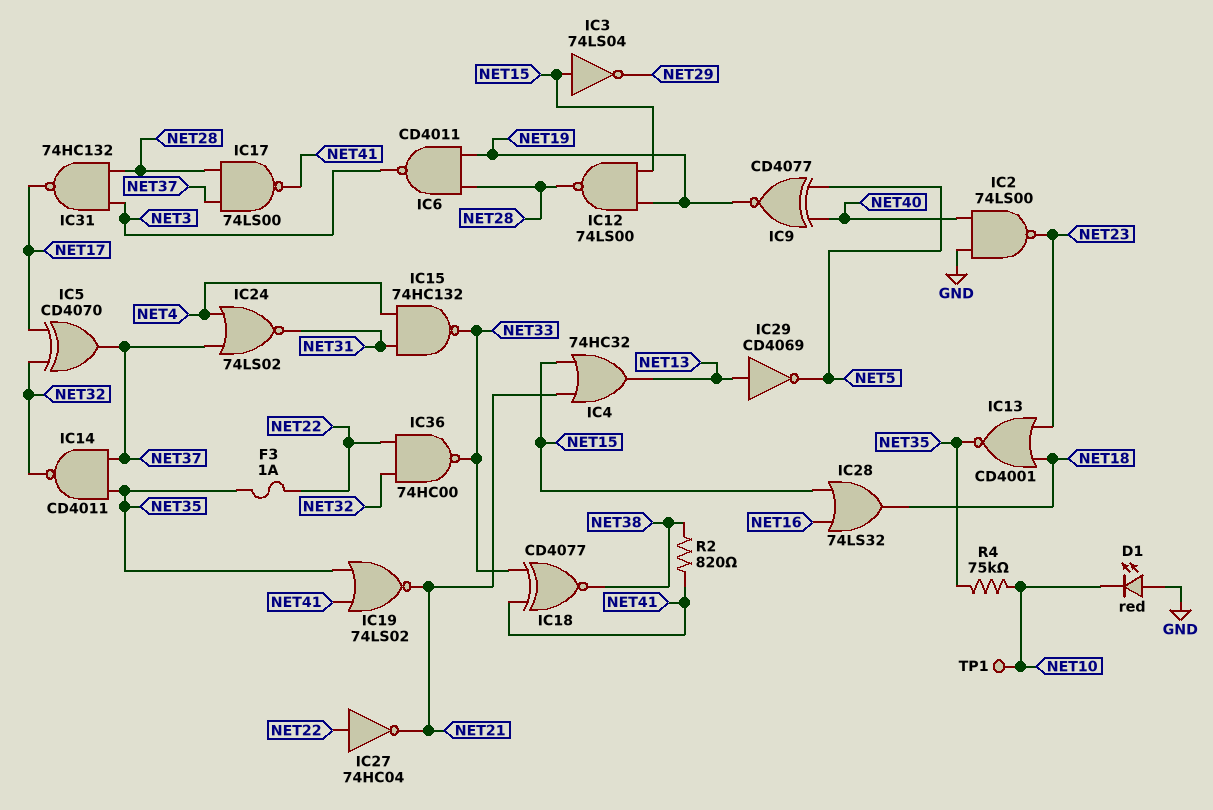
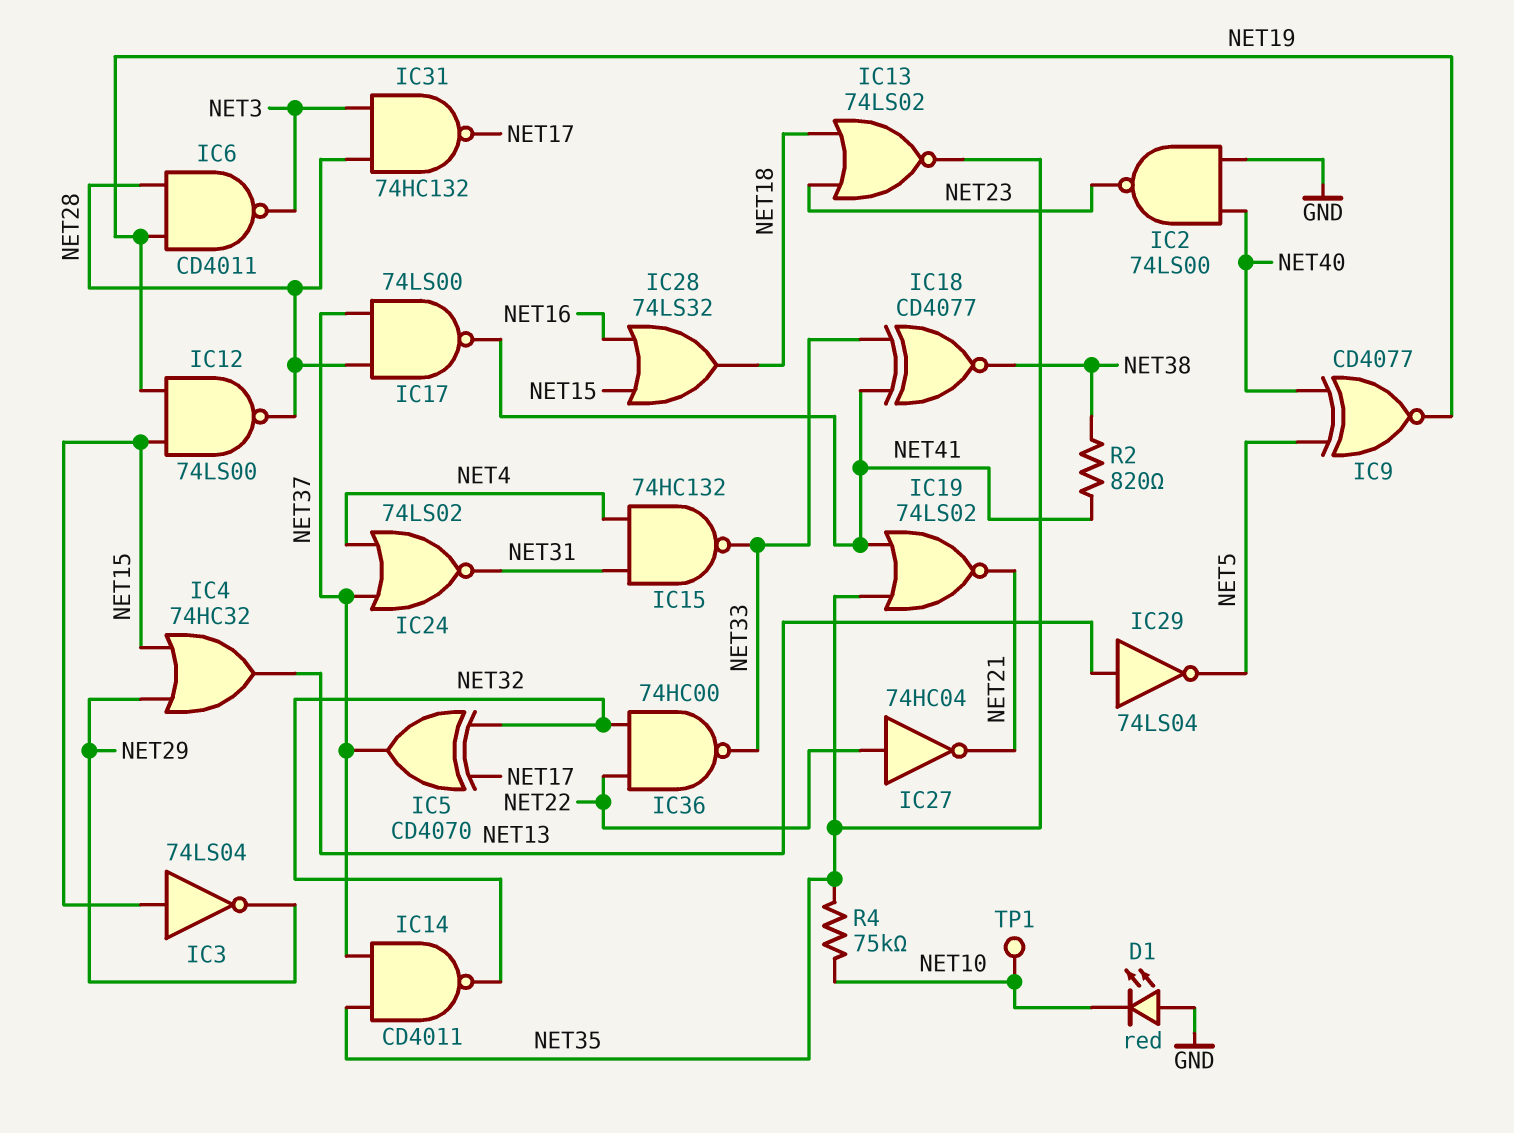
F3: 1A (NET22, NET35) -> none
IC4: OR 74HC32 (in NET15, in NET21, out NET13) -> OR 74HC32 (in NET15, in NET29, out NET13)
IC13: NOR CD4001 (in NET18, in NET23, out NET35) -> NOR 74LS02 (in NET18, in NET23, out NET35)
IC29: NOT CD4069 (in NET13, out NET5) -> NOT 74LS04 (in NET13, out NET5)

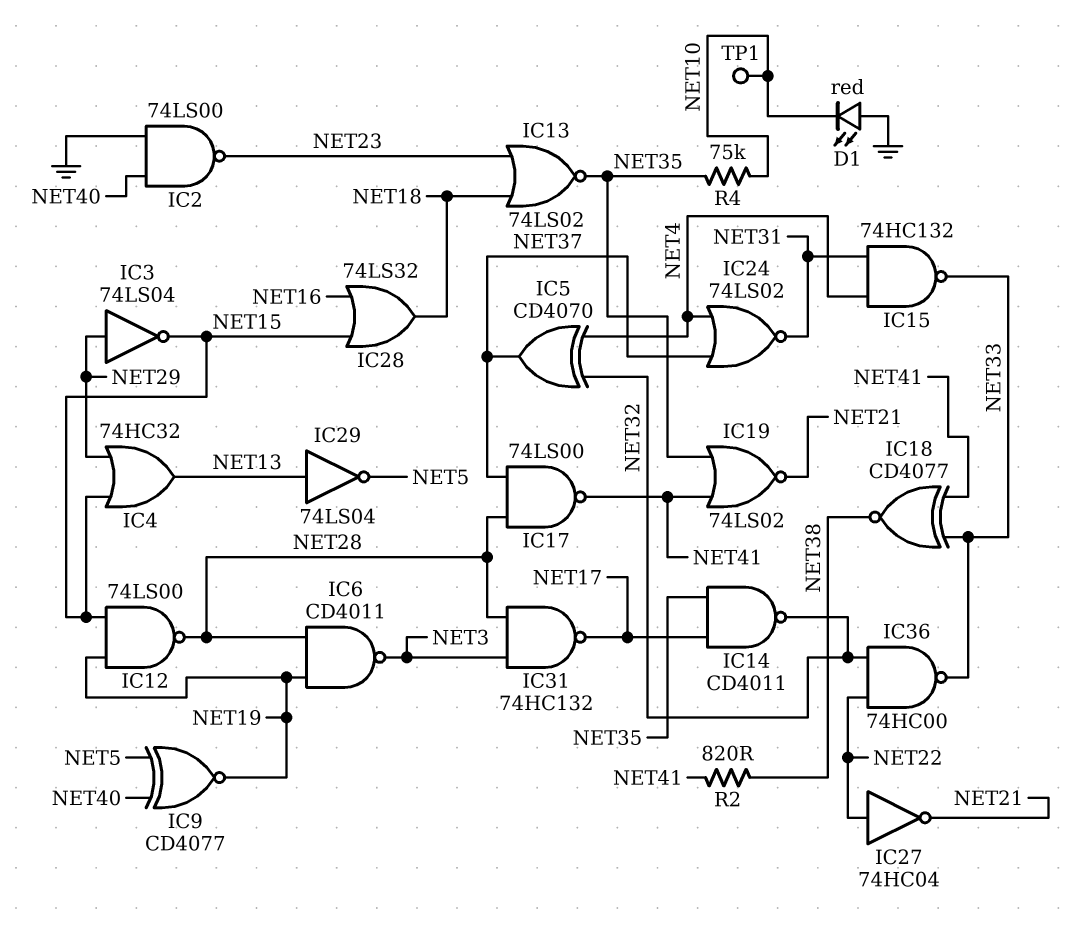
IC3: NOT 74LS04 (in NET15, out NET29) -> NOT 74LS04 (in NET29, out NET15)
IC5: XOR CD4070 (in NET17, in NET32, out NET37) -> XOR CD4070 (in NET4, in NET32, out NET37)
IC14: NAND CD4011 (in NET35, in NET37, out NET32) -> NAND CD4011 (in NET17, in NET35, out NET32)

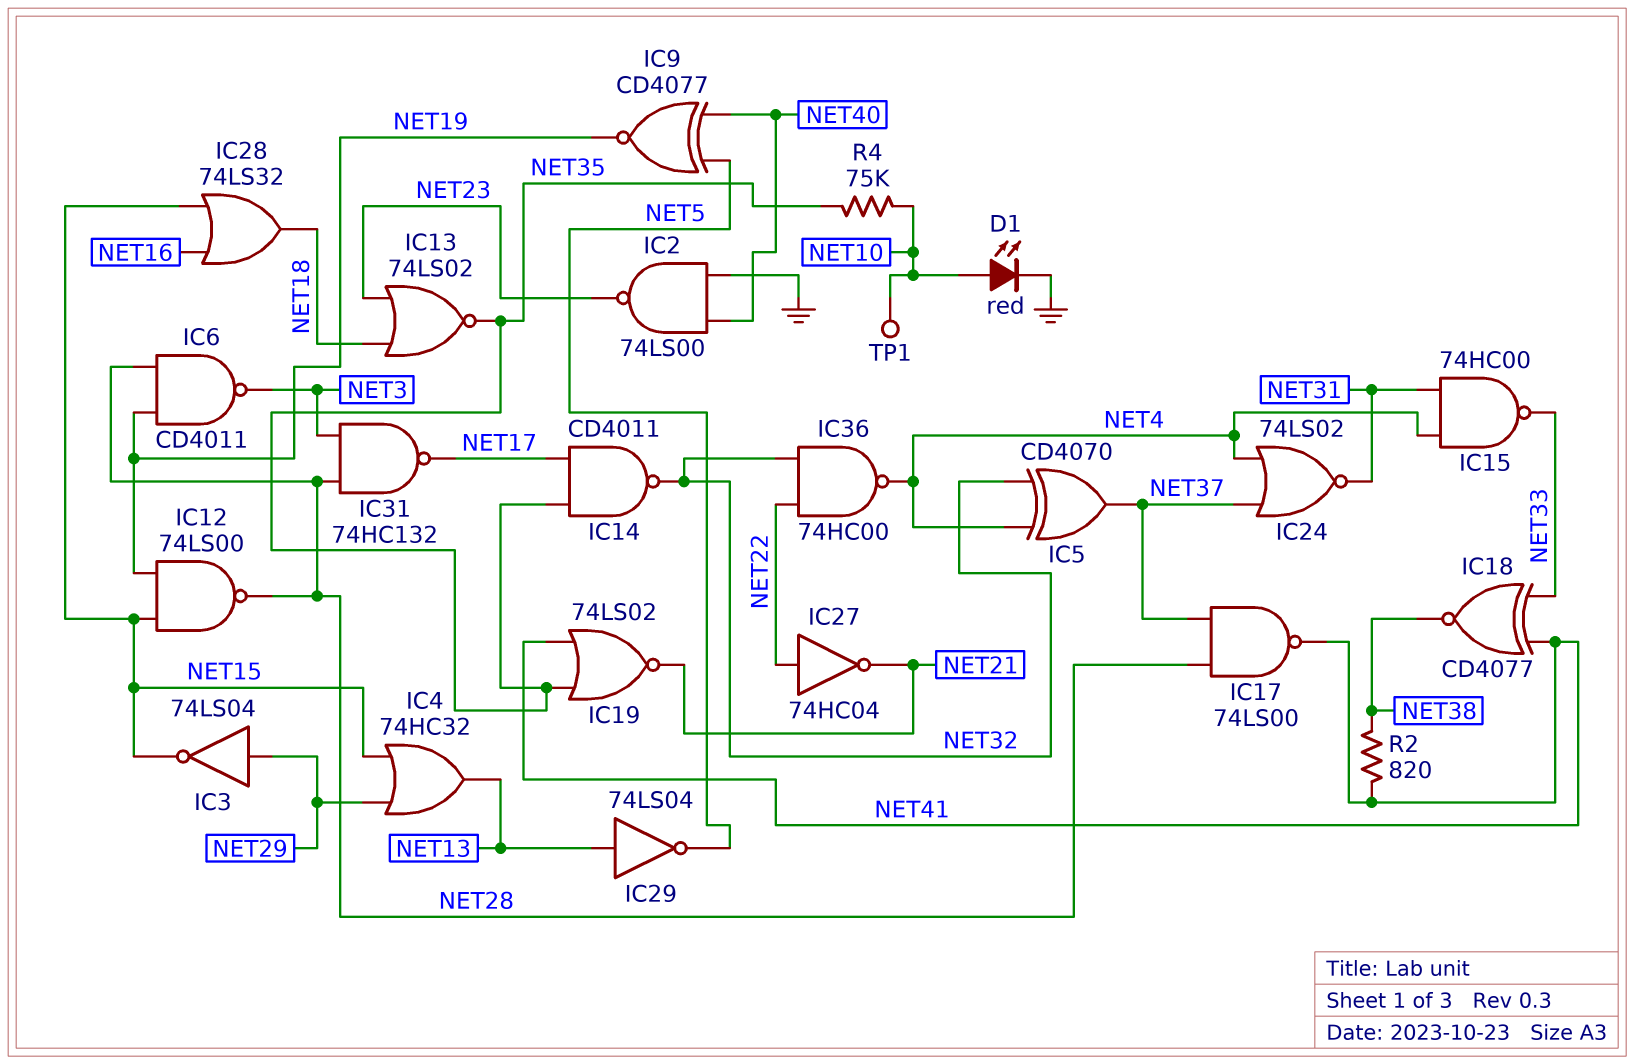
D1: LED red (A GND, K NET10) -> LED red (A NET10, K GND)
IC15: NAND 74HC132 (in NET4, in NET31, out NET33) -> NAND 74HC00 (in NET4, in NET31, out NET33)
IC36: NAND 74HC00 (in NET22, in NET32, out NET33) -> NAND 74HC00 (in NET22, in NET32, out NET4)

